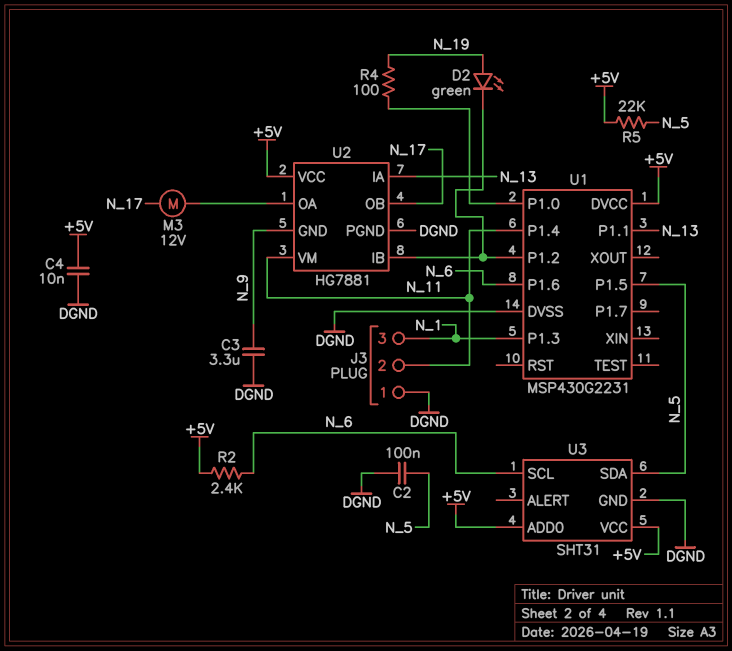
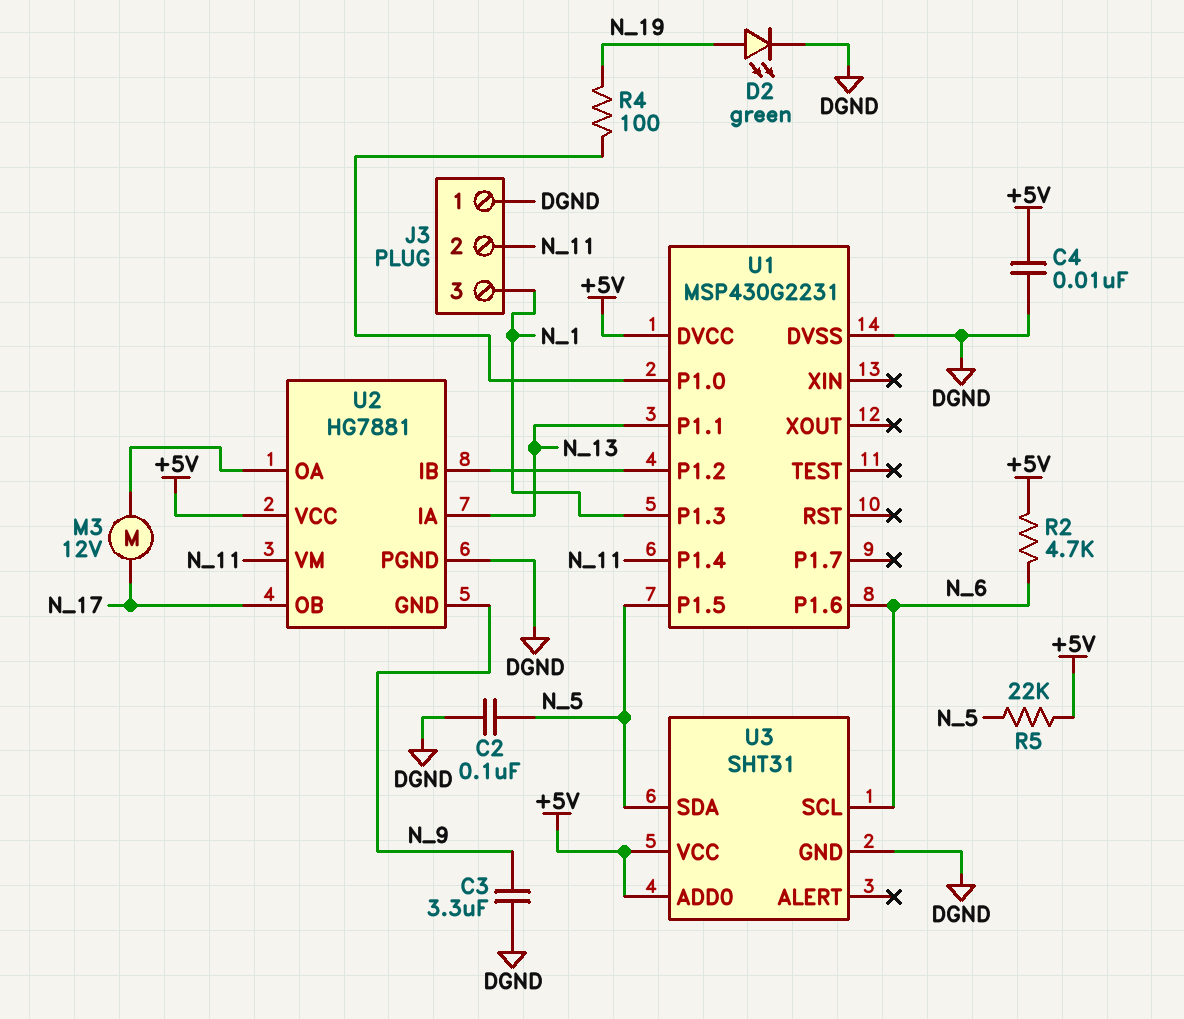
D2: LED green (A N_19, K U1/P1.2) -> LED green (A N_19, K DGND)
R2: 2.4k (+5V, N_6) -> 4.7k (+5V, N_6)

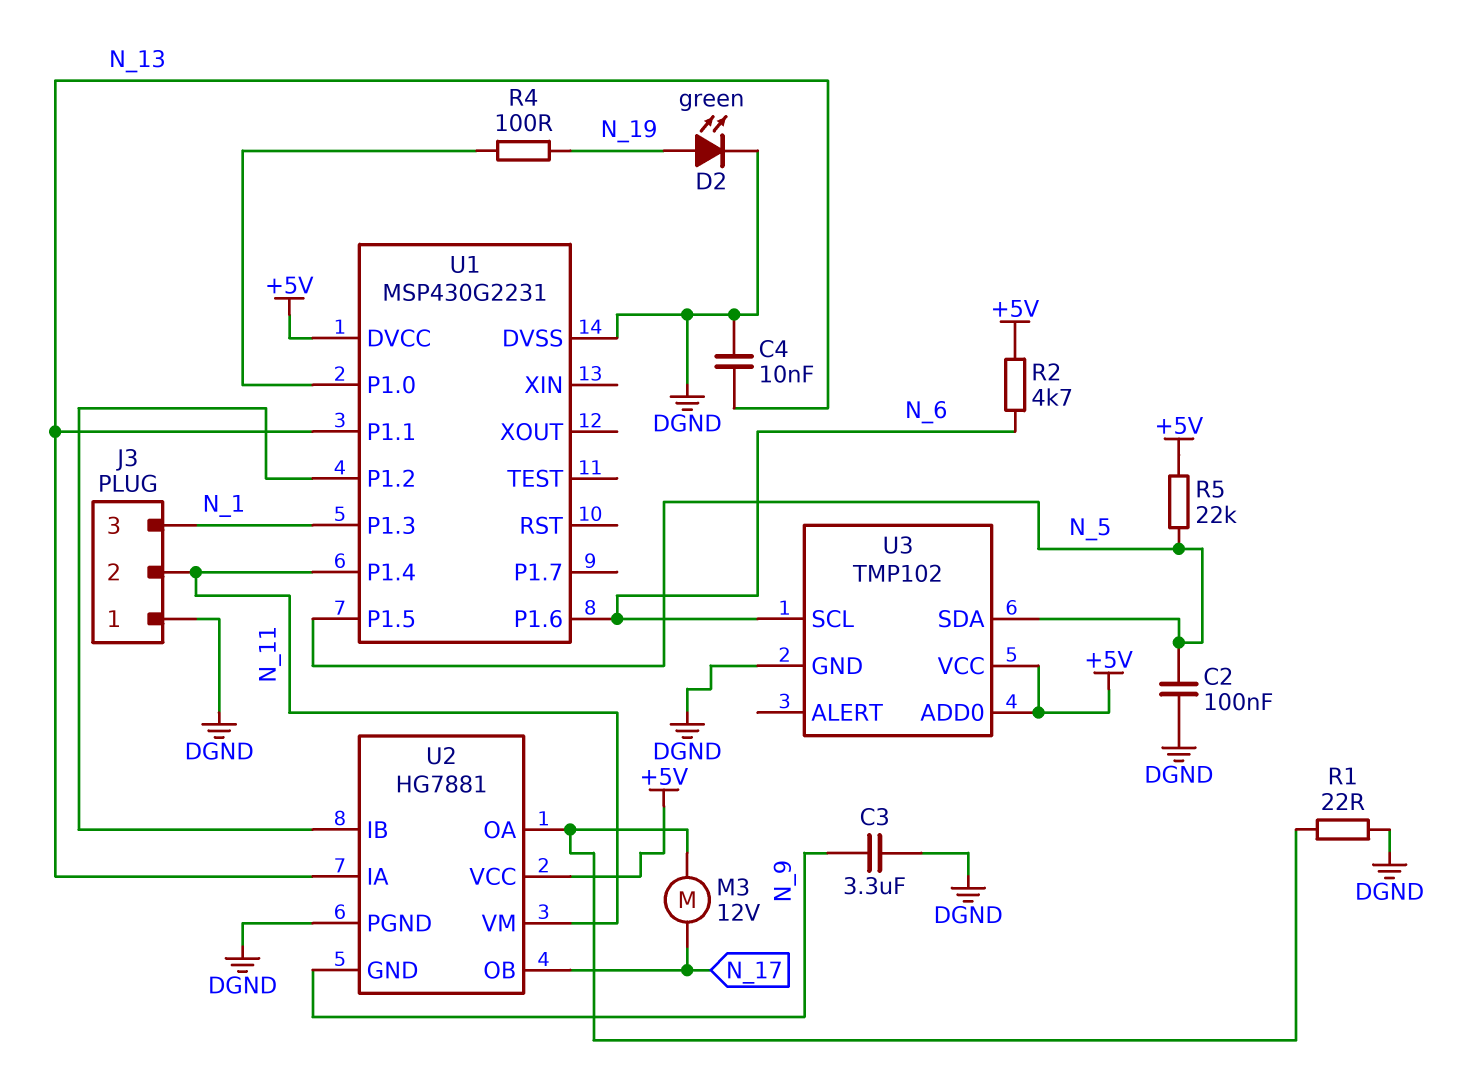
C4: 10nF (+5V, DGND) -> 10nF (DGND, N_13)
R1: none -> 22 (DGND, U2/OA)
U3: SHT31 -> TMP102

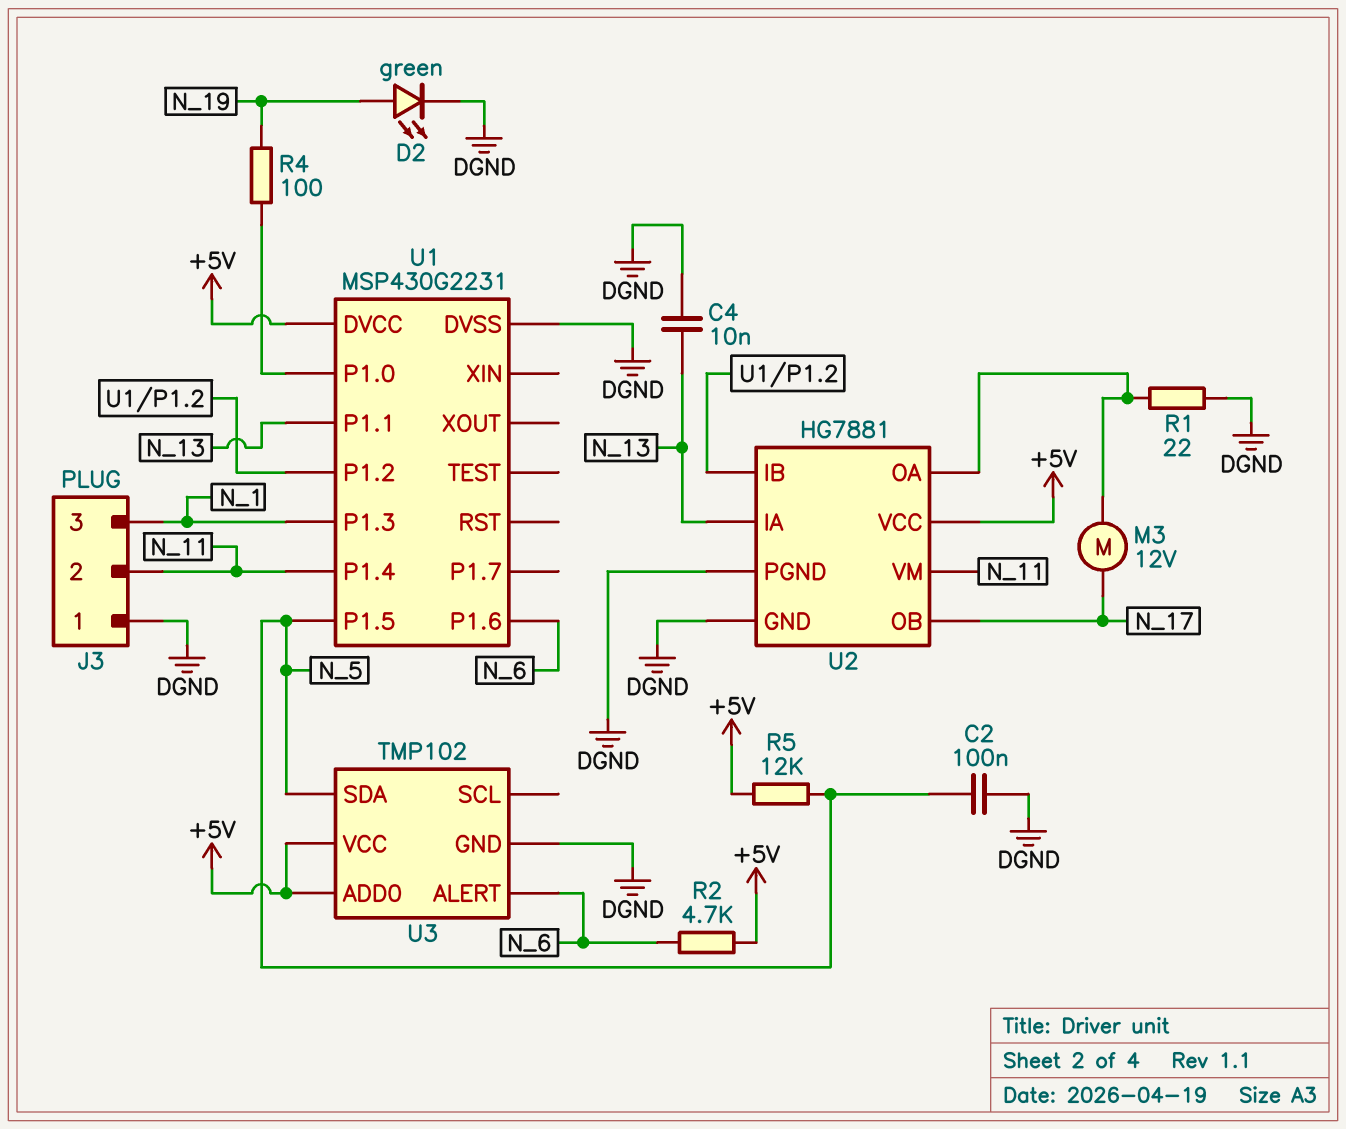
C3: 3.3uF (DGND, N_9) -> none
R5: 22k (+5V, N_5) -> 12k (+5V, N_5)
U2 pin GND: N_9 -> DGND
U3 pin ALERT: none -> N_6
U3 pin SCL: N_6 -> none

